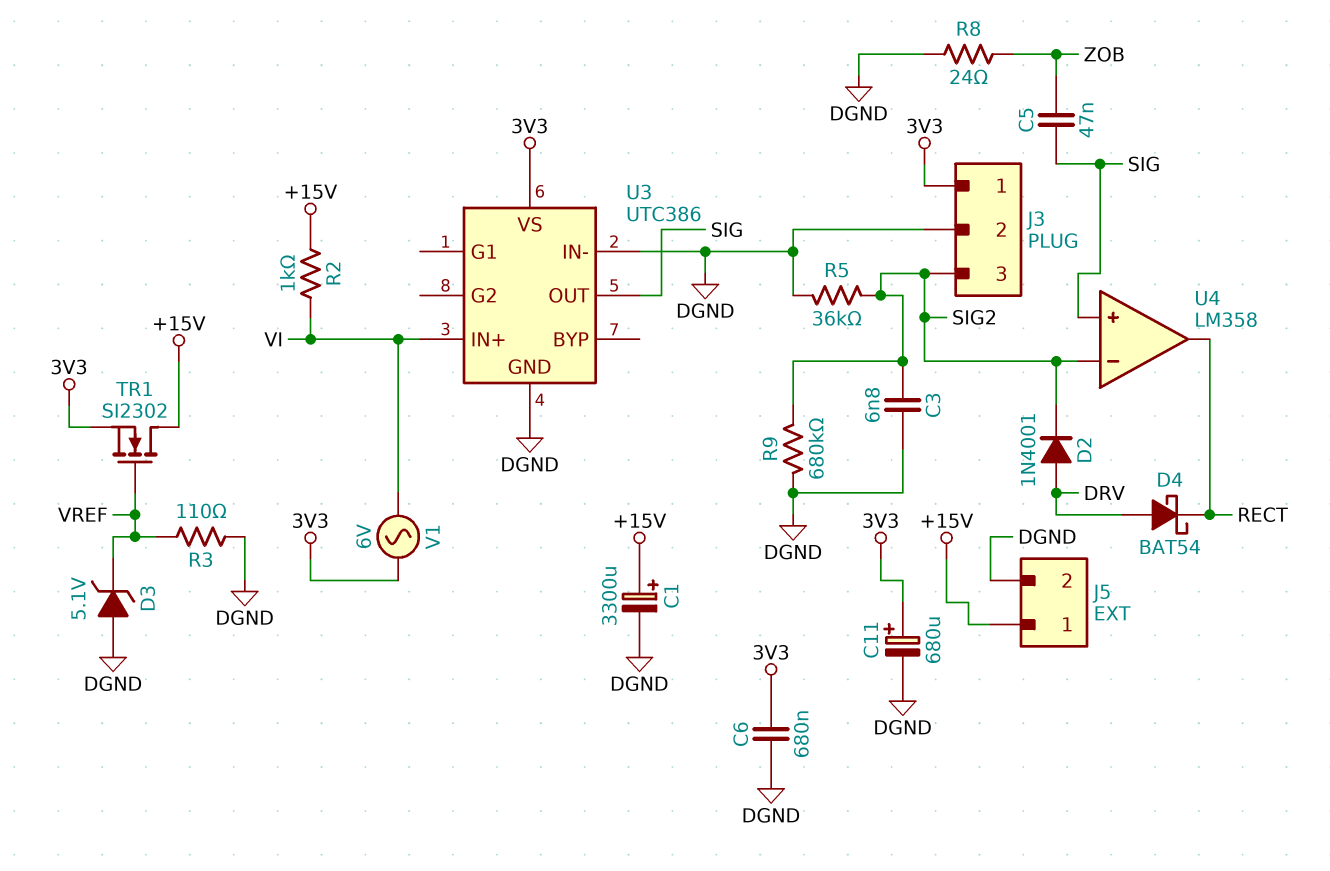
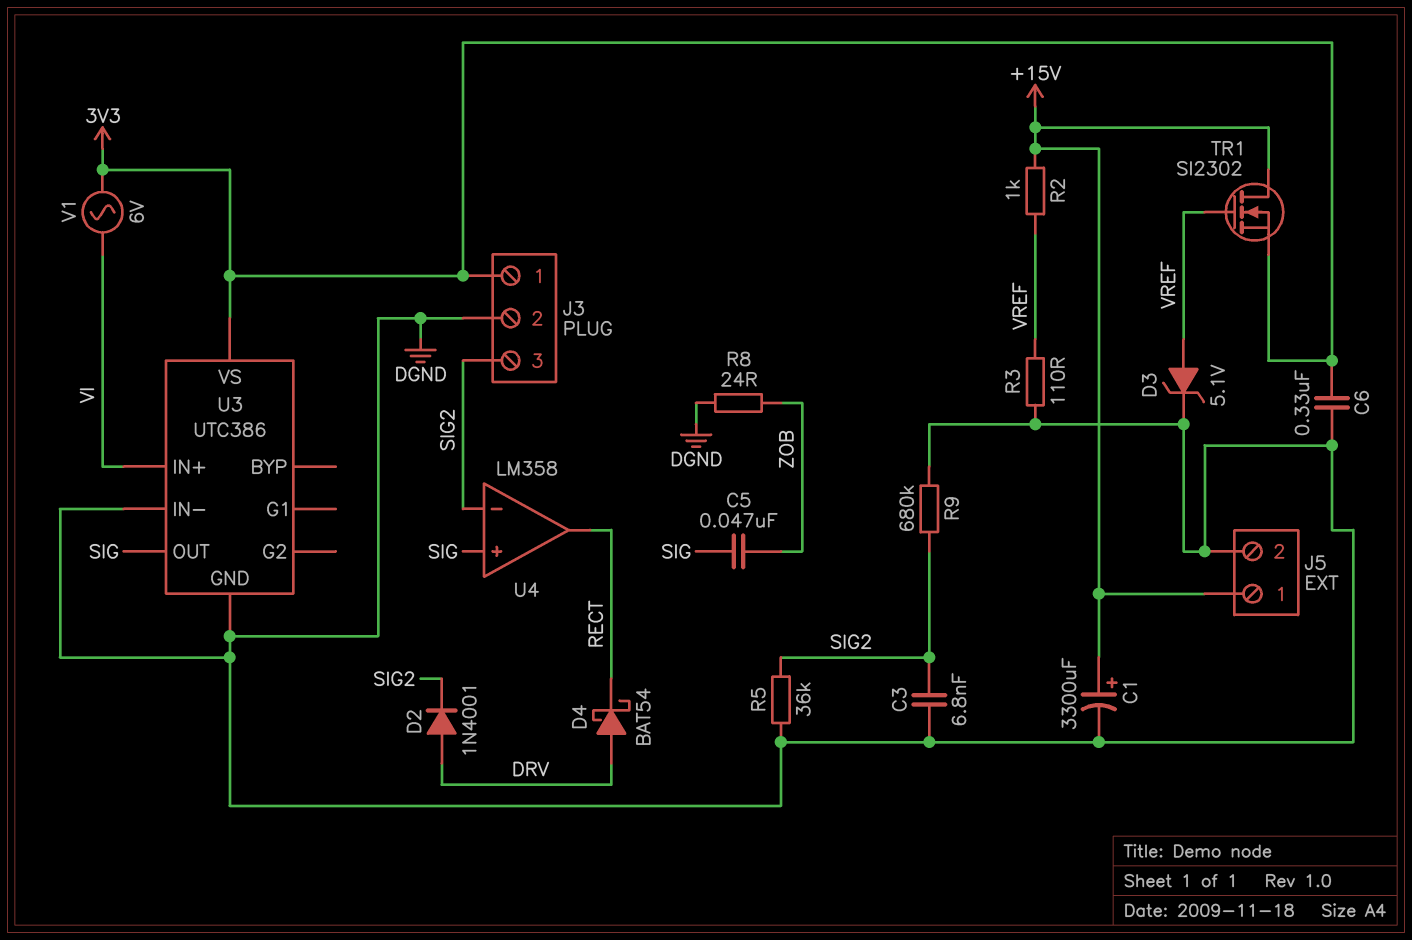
C6: 680nF (3V3, DGND) -> 330nF (3V3, DGND)
C11: 680uF (plus 3V3, minus DGND) -> none
D3: zener 5.1V (A DGND, K VREF) -> zener 5.1V (A VREF, K DGND)
R2: 1k (+15V, VI) -> 1k (+15V, VREF)

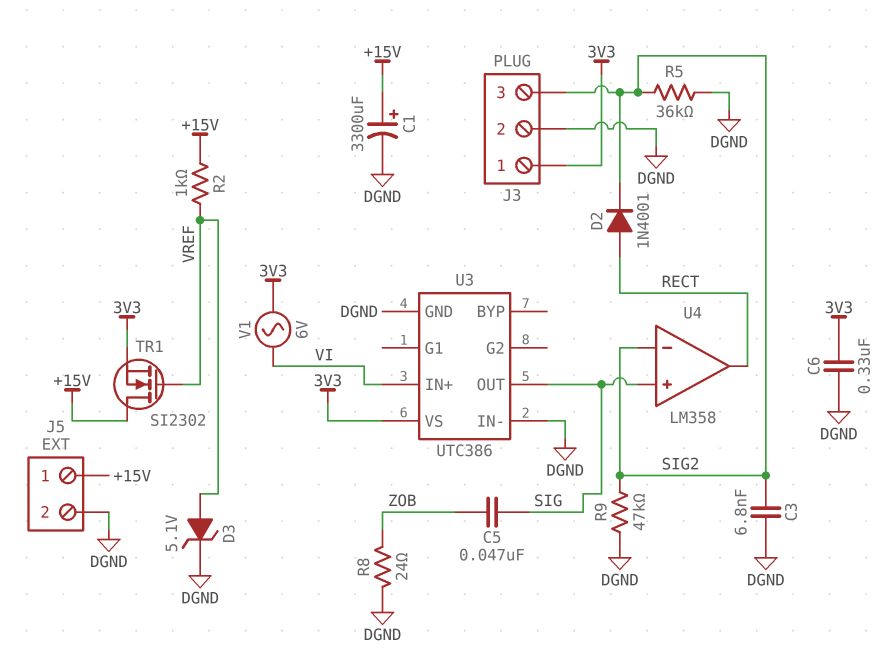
D2: diode 1N4001 (A DRV, K SIG2) -> diode 1N4001 (A RECT, K SIG2)
D4: schottky BAT54 (A DRV, K RECT) -> none
R3: 110 (DGND, VREF) -> none
R9: 680k (DGND, SIG2) -> 47k (DGND, SIG2)

